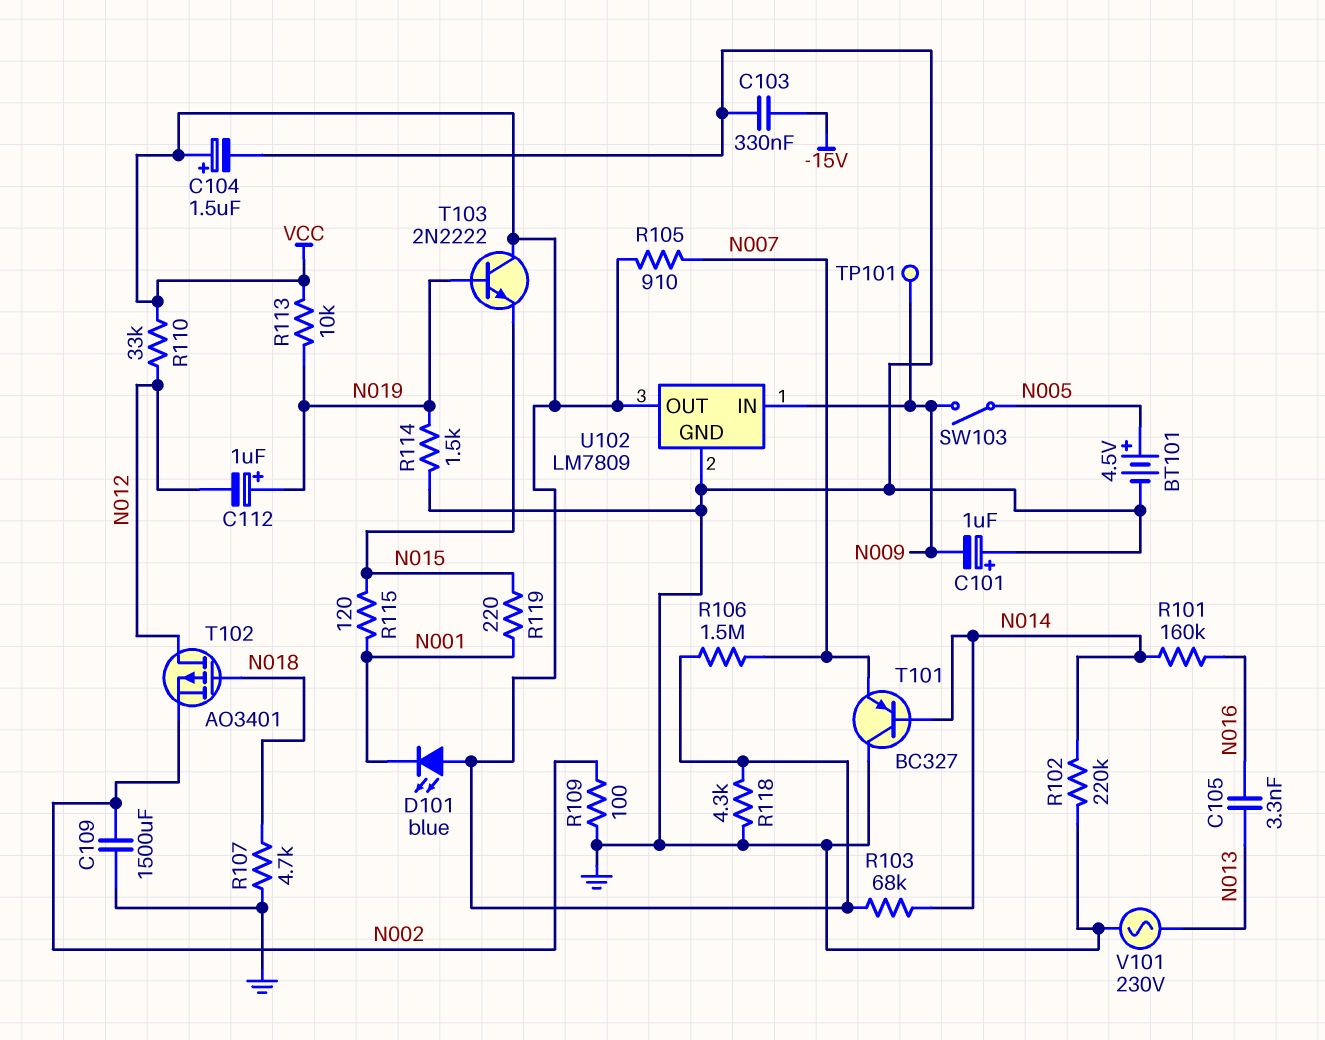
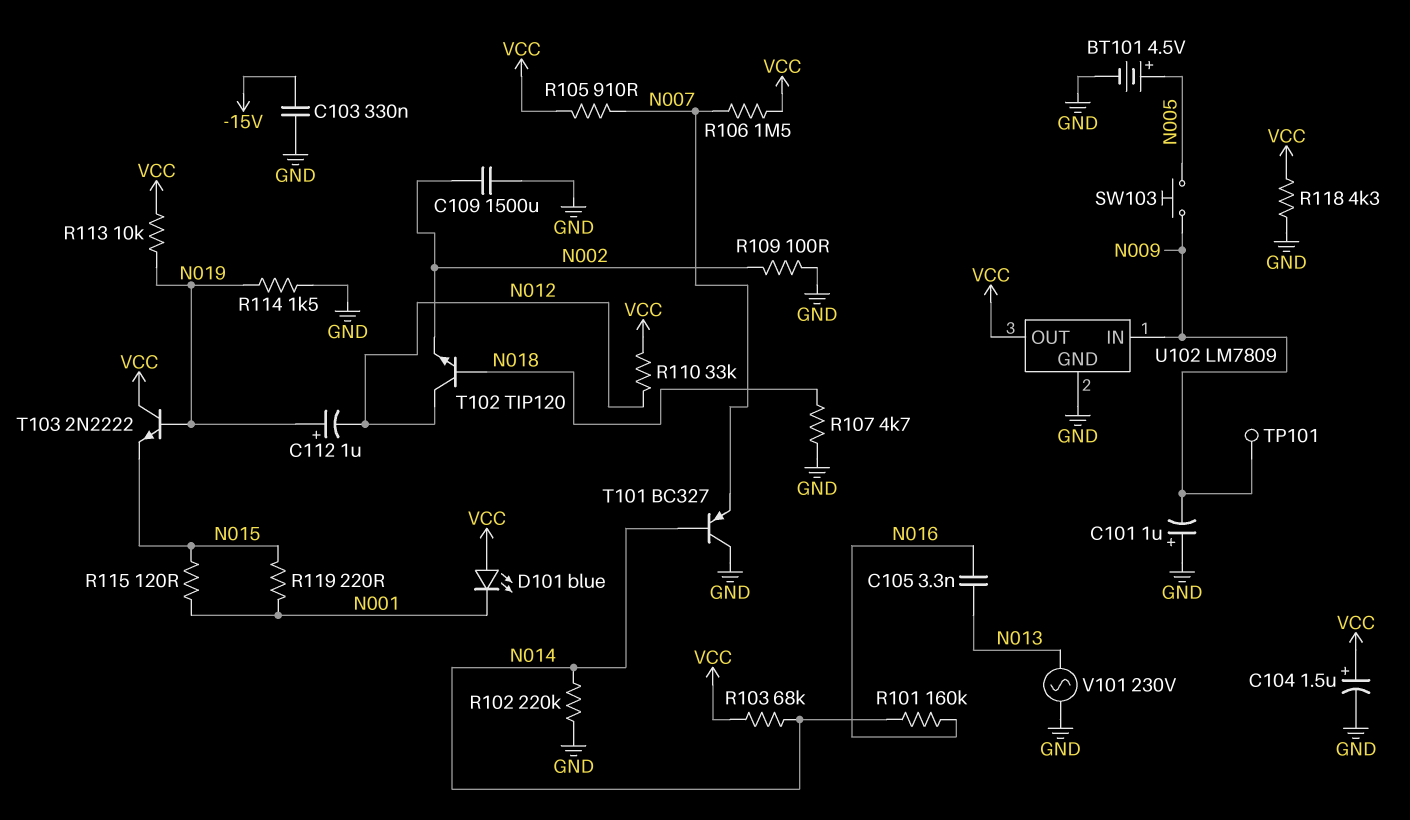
SW103: switch (N005, N009) -> button (N005, N009)
T102: PMOS AO3401 (G N018, D N012, S N002) -> NPN TIP120 (B N018, C N012, E N002)

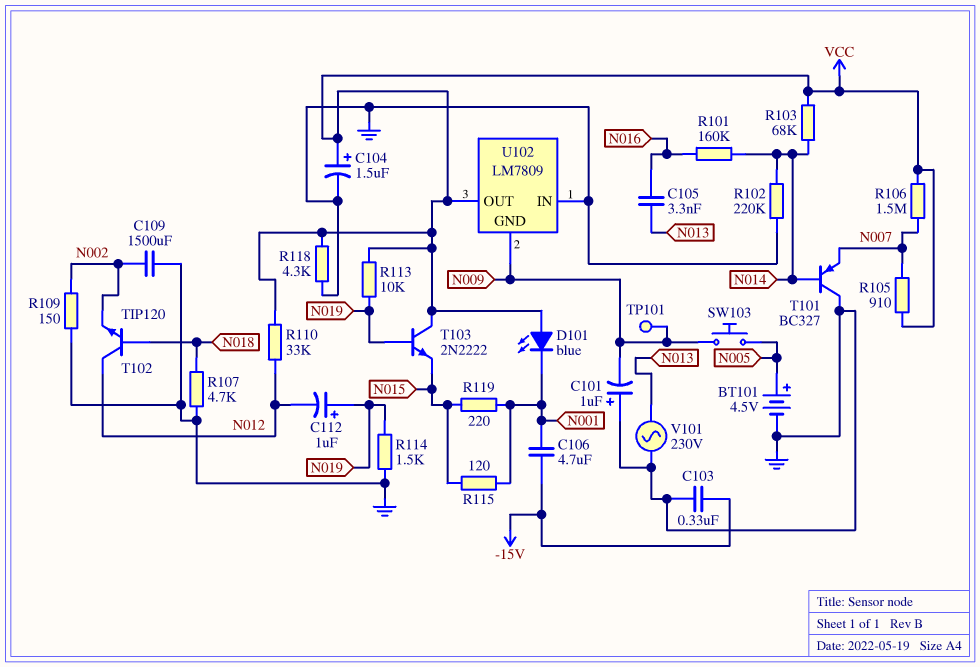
C106: none -> 4.7uF (-15V, N001)
R109: 100 (GND, N002) -> 150 (GND, N002)
U102 pin GND: GND -> N009
U102 pin IN: N009 -> GND

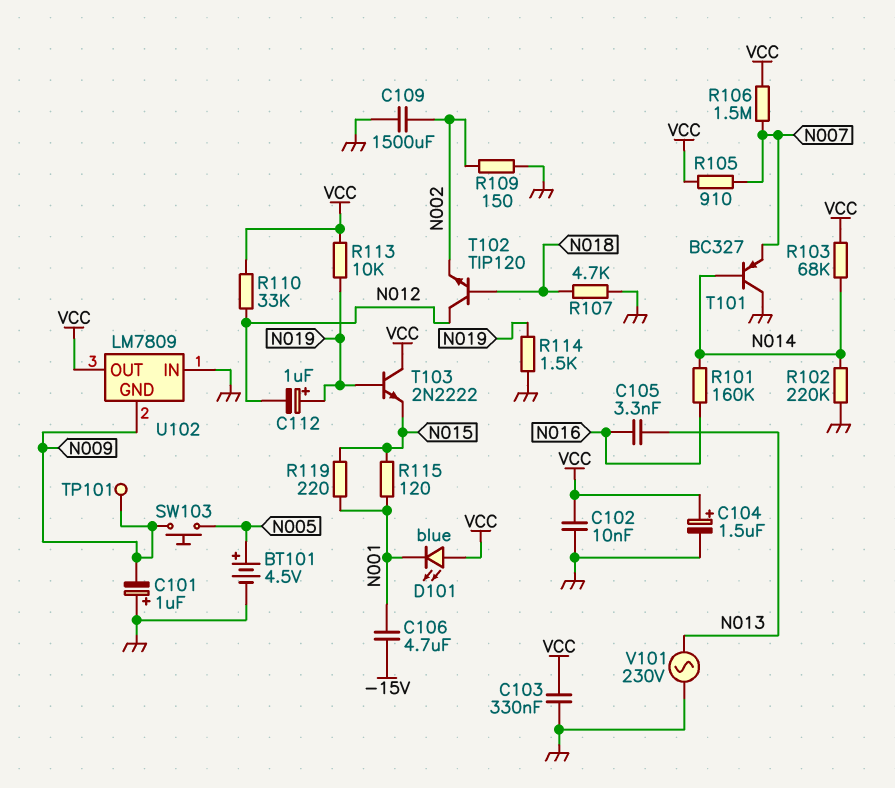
C102: none -> 10nF (GND, VCC)
C103: 330nF (-15V, GND) -> 330nF (GND, VCC)
R118: 4.3k (GND, VCC) -> none

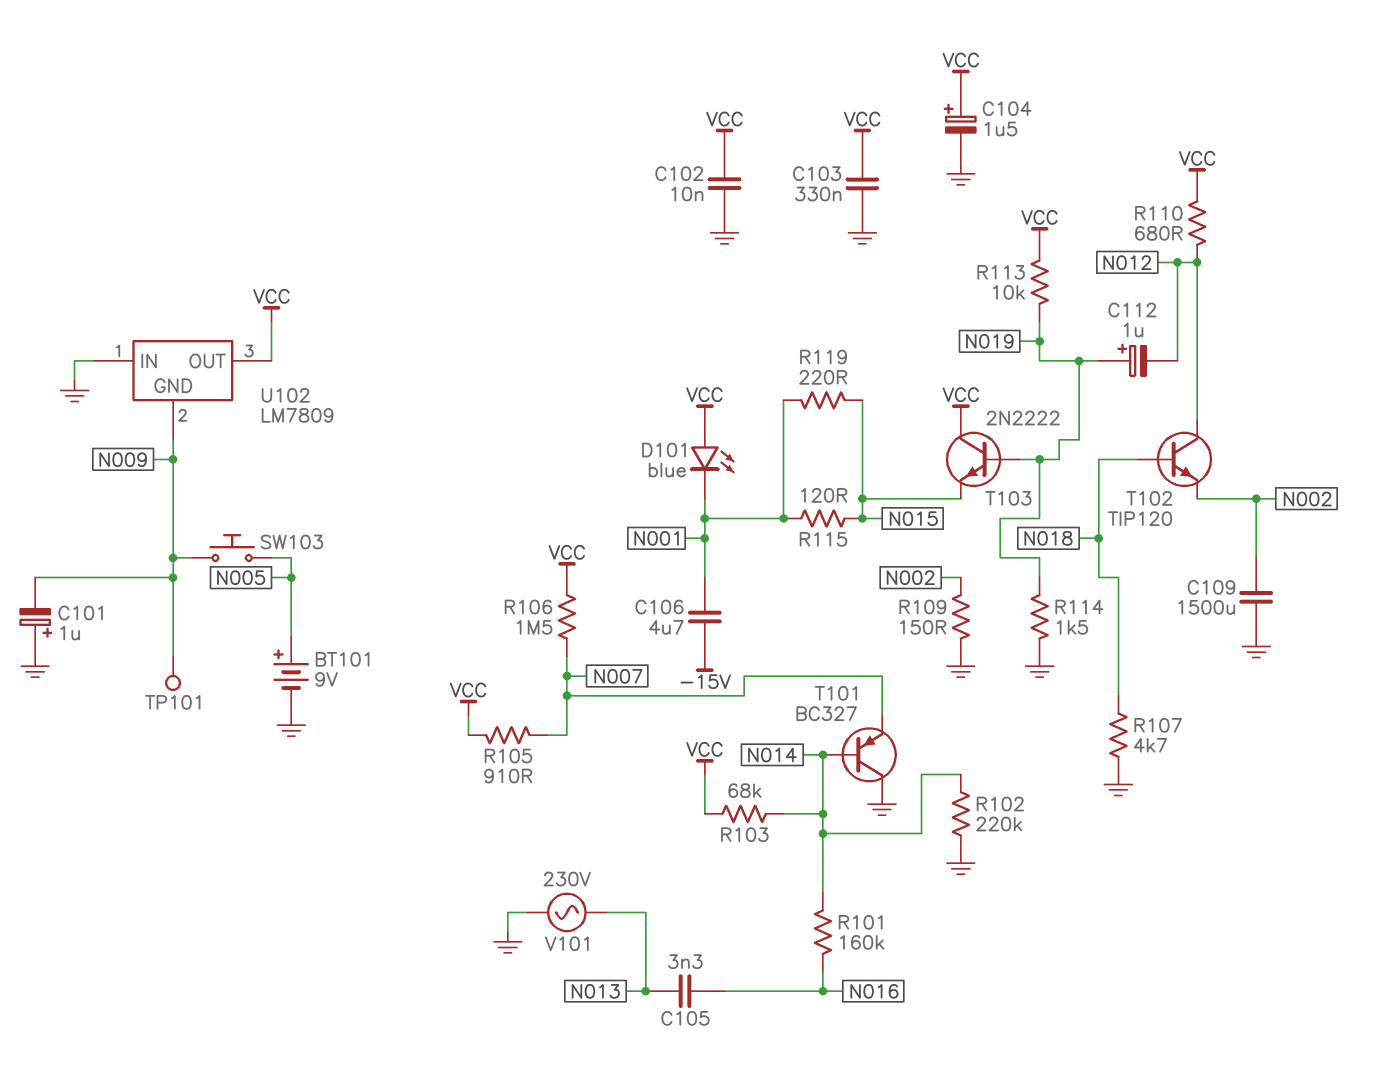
BT101: 4.5V (plus N005, minus GND) -> 9V (plus N005, minus GND)
R110: 33k (N012, VCC) -> 680 (N012, VCC)

